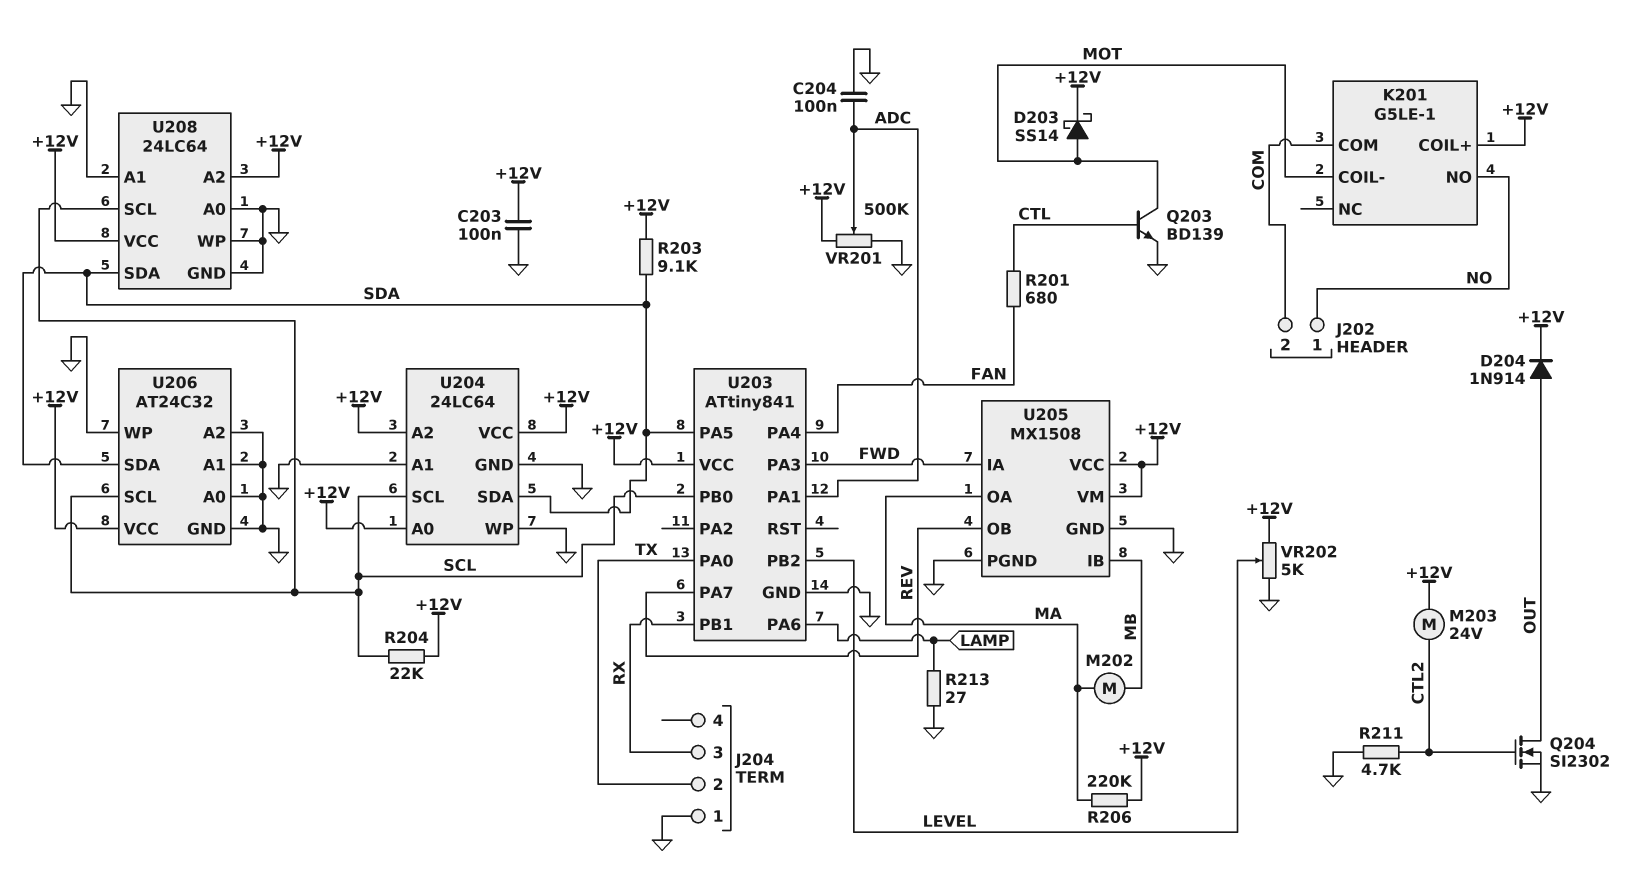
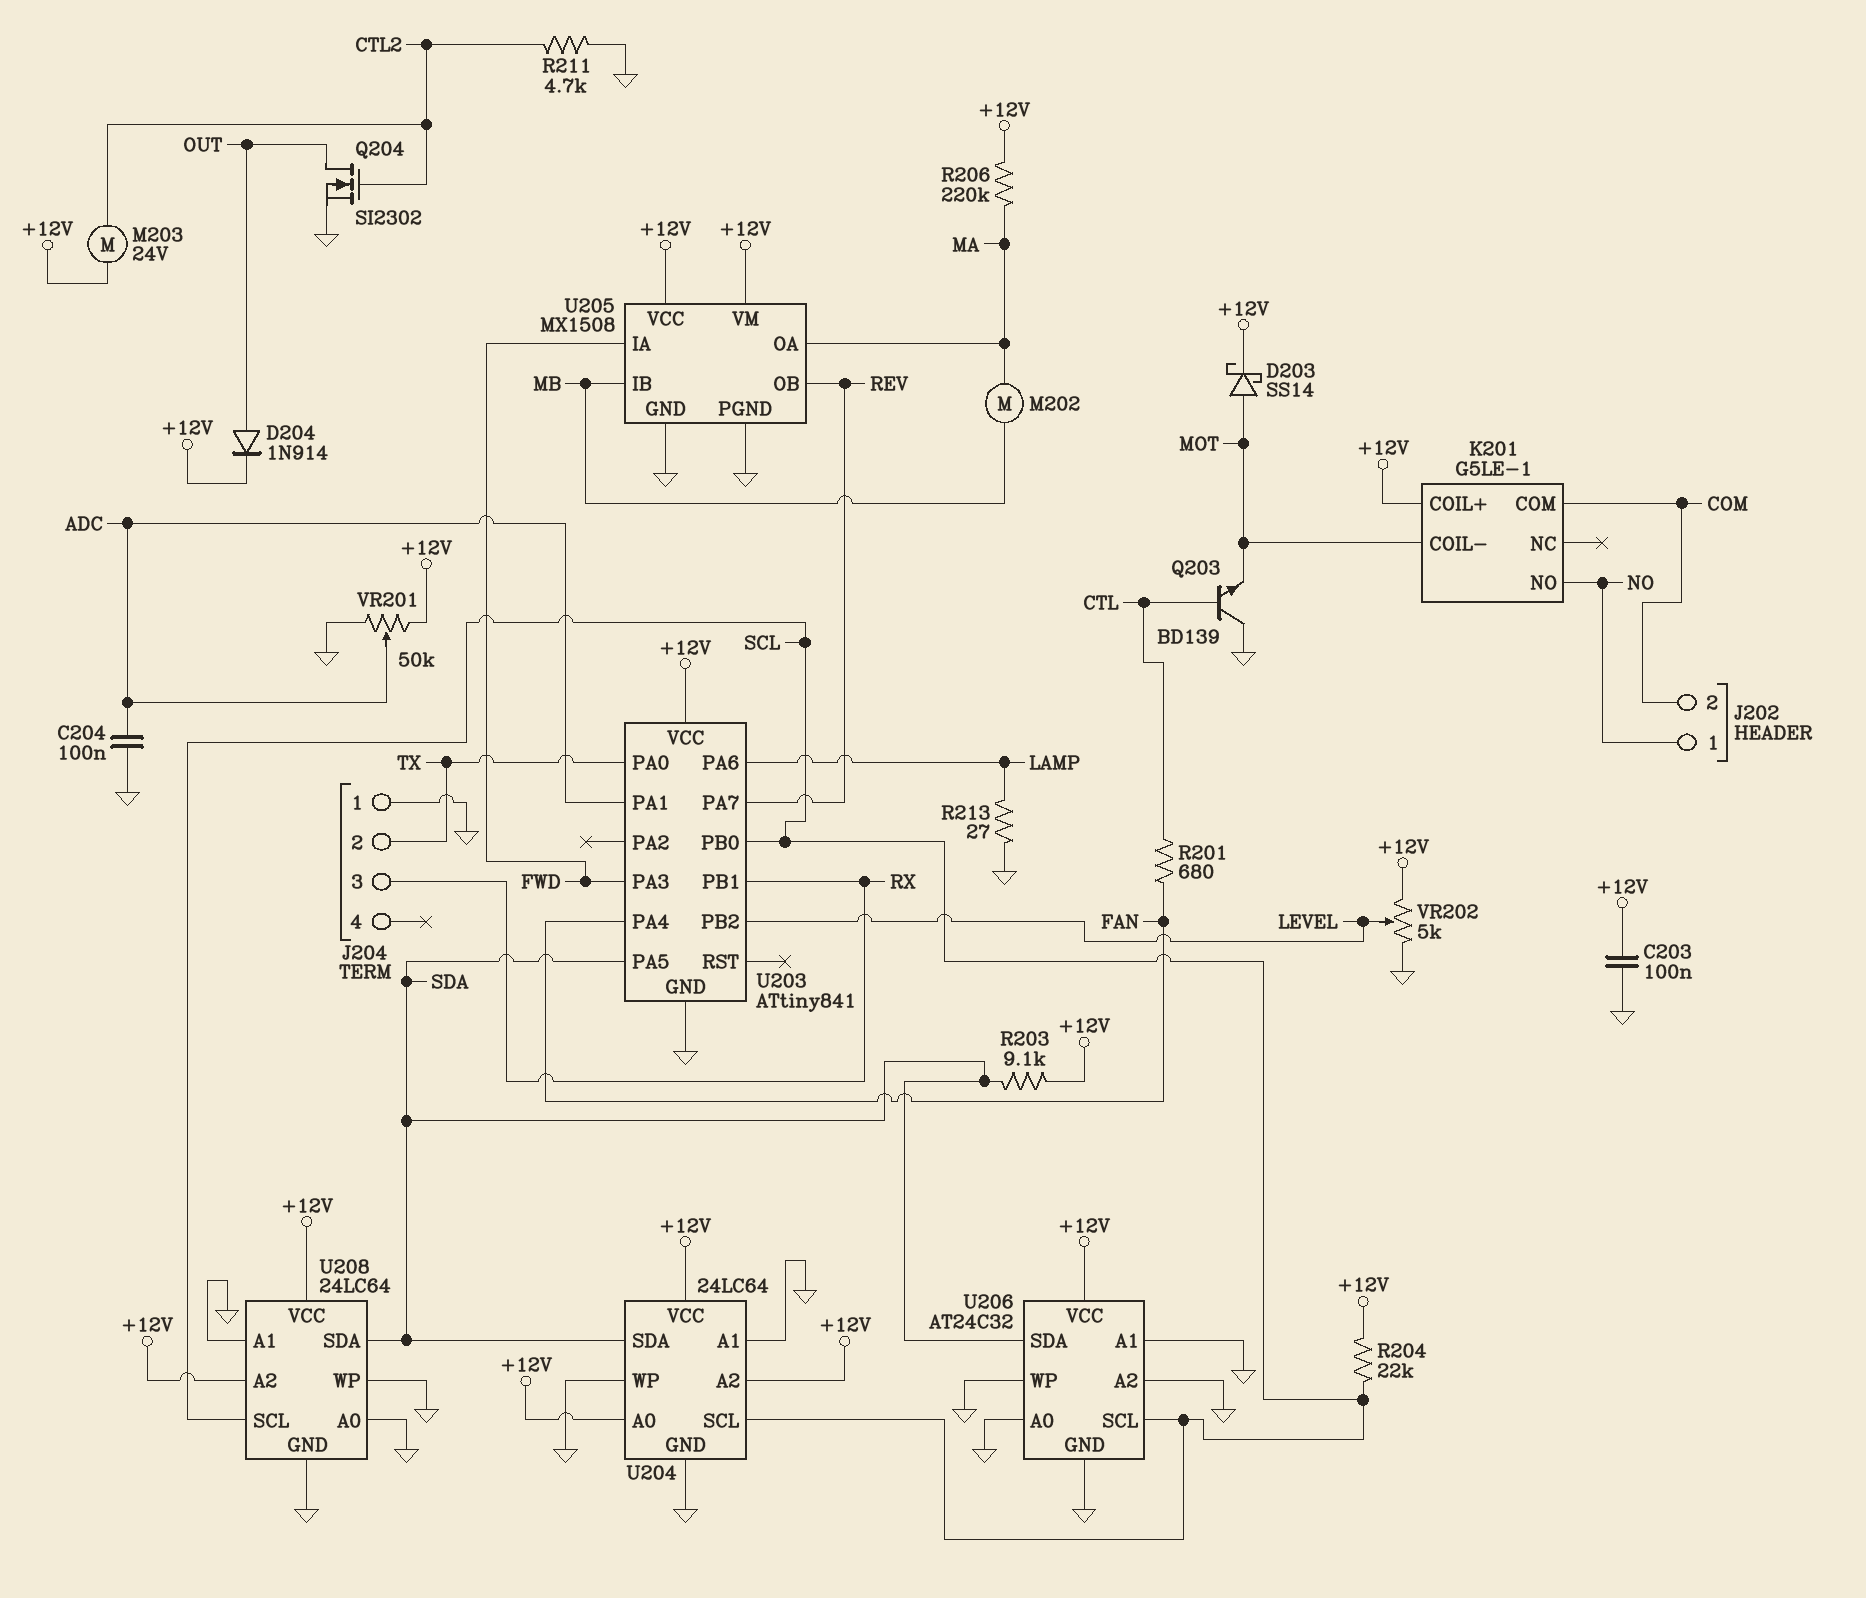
Q203: NPN BD139 (B CTL, C MOT, E GND) -> NPN BD139 (B CTL, C GND, E MOT)
VR201: 500k (+12V, GND, wiper ADC) -> 50k (+12V, GND, wiper ADC)

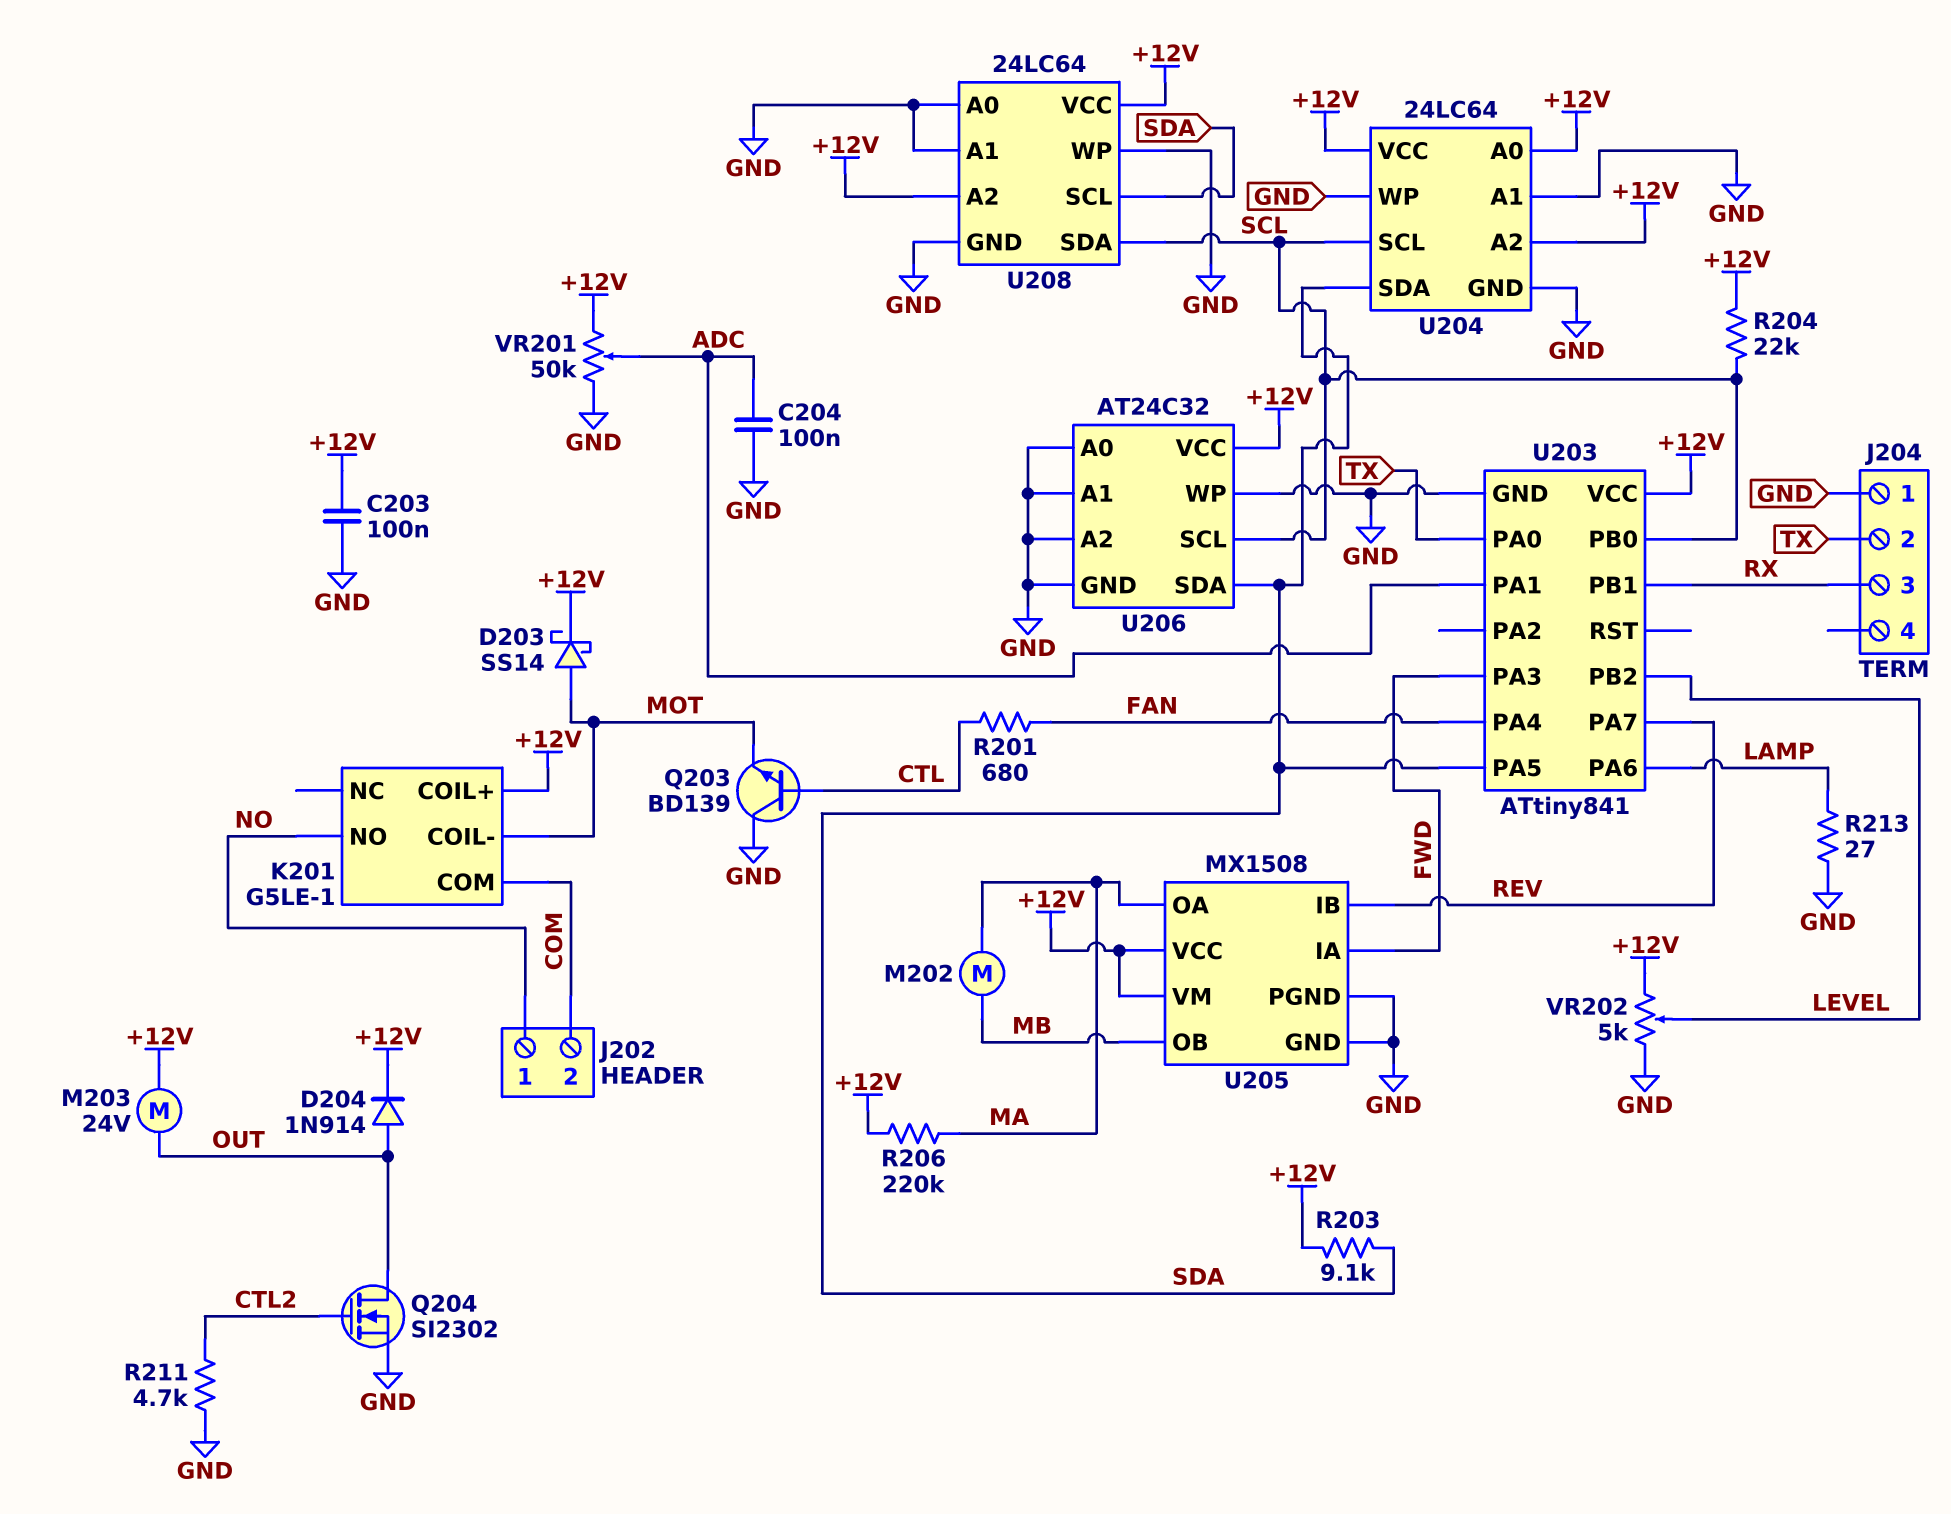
M203: motor 24V (+12V, CTL2) -> motor 24V (+12V, OUT)
U205 pin IB: MB -> REV
U205 pin OB: REV -> MB
U208 pin SCL: SCL -> SDA
U208 pin SDA: SDA -> SCL

